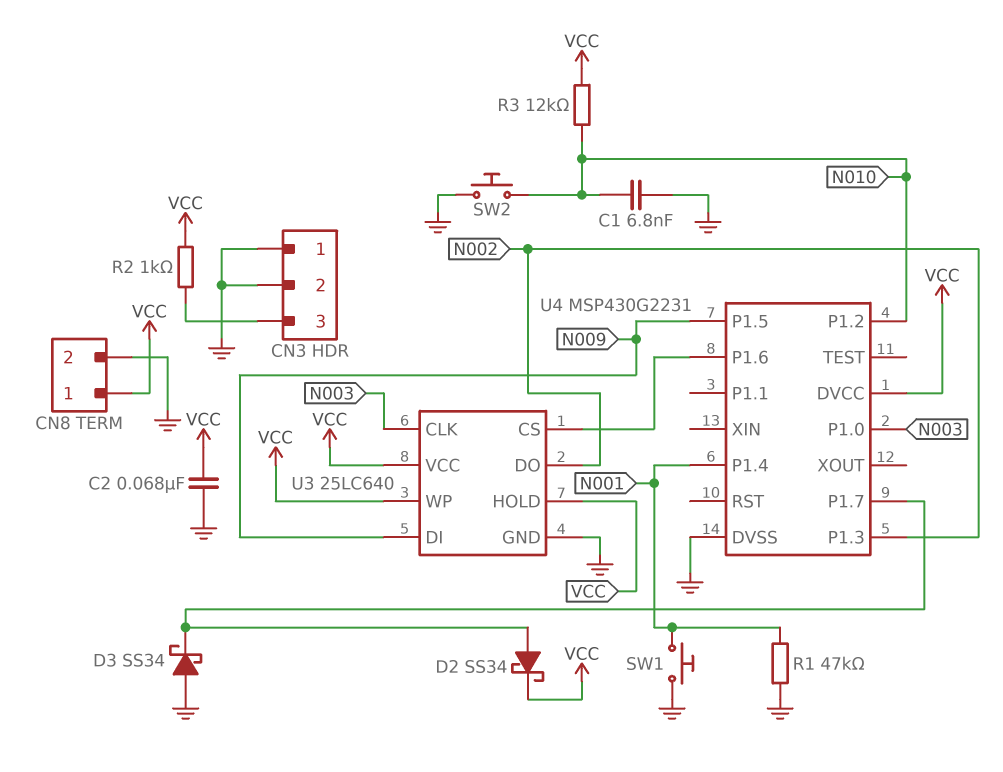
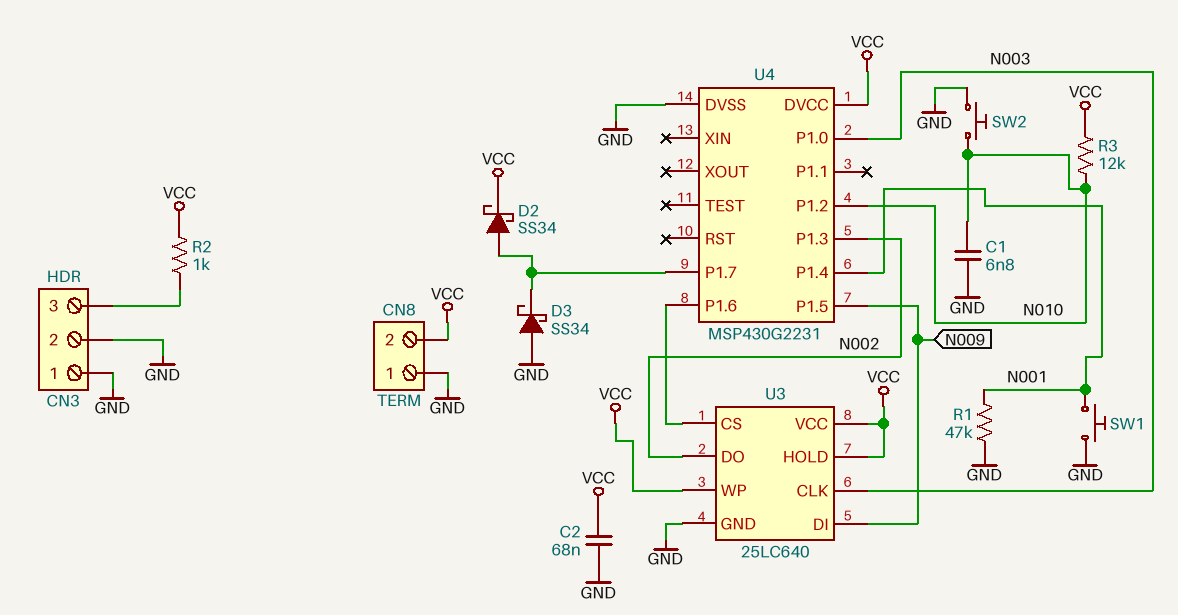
CN8 pin 1: VCC -> GND
CN8 pin 2: GND -> VCC

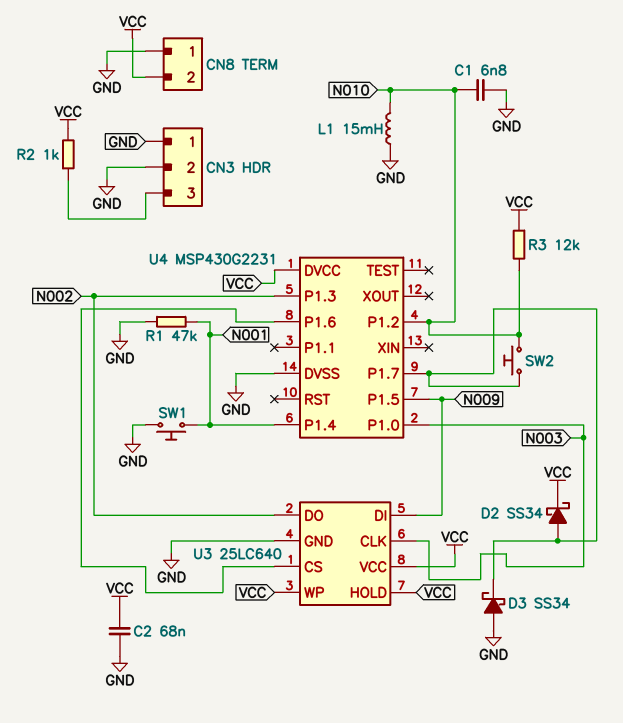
L1: none -> 15mH (GND, N010)
SW2: button (GND, N010) -> button (N010, U4/P1.7)

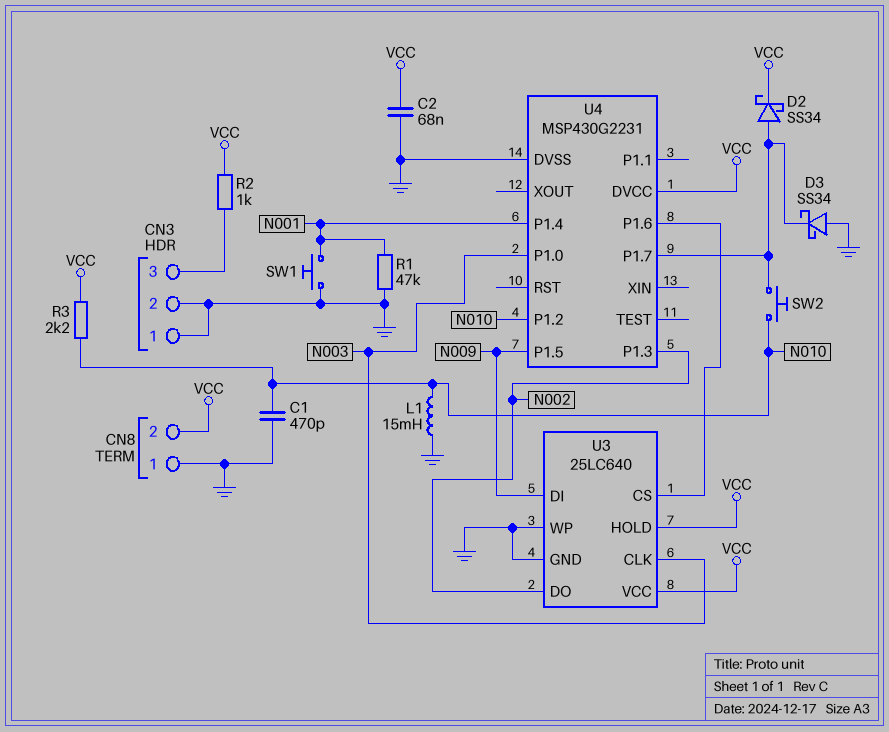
C1: 6.8nF (GND, N010) -> 470pF (GND, N010)
R3: 12k (N010, VCC) -> 2.2k (N010, VCC)
U3 pin WP: VCC -> GND

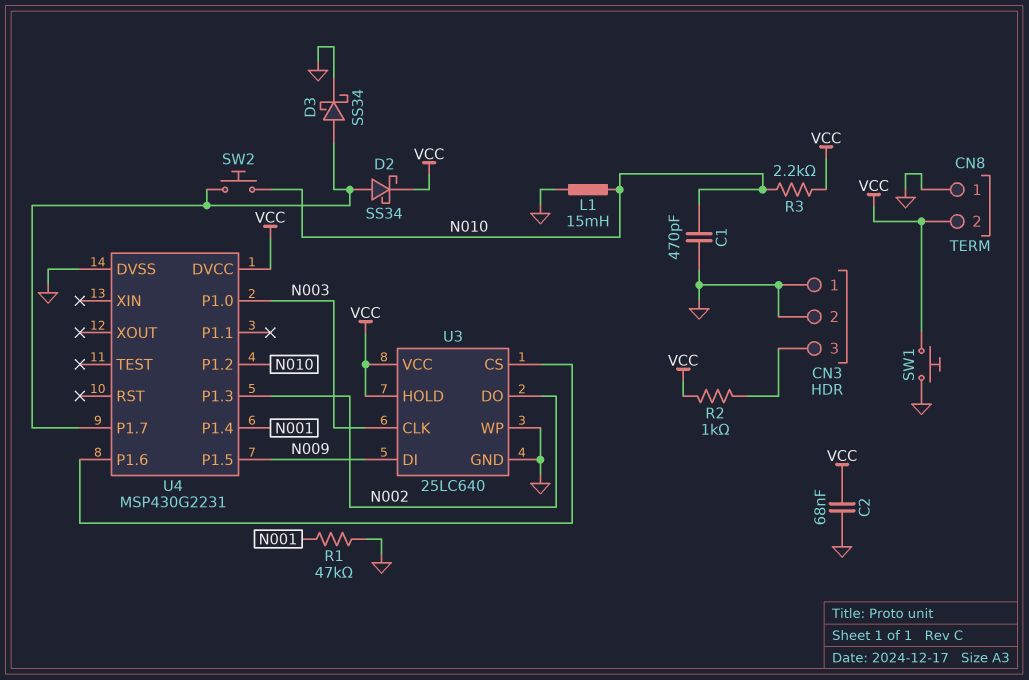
D3: schottky SS34 (A GND, K U4/P1.7) -> schottky SS34 (A U4/P1.7, K GND)
SW1: button (GND, N001) -> button (GND, VCC)

